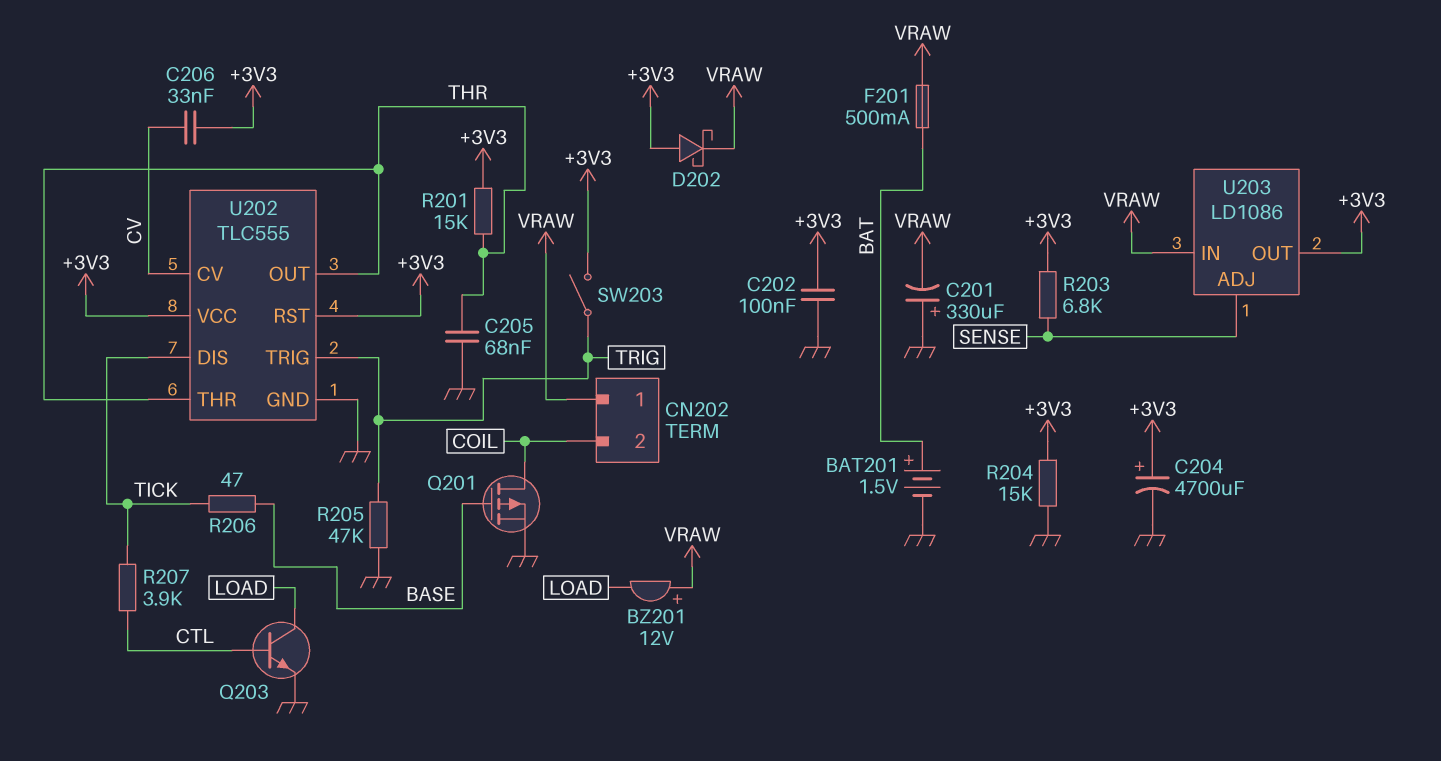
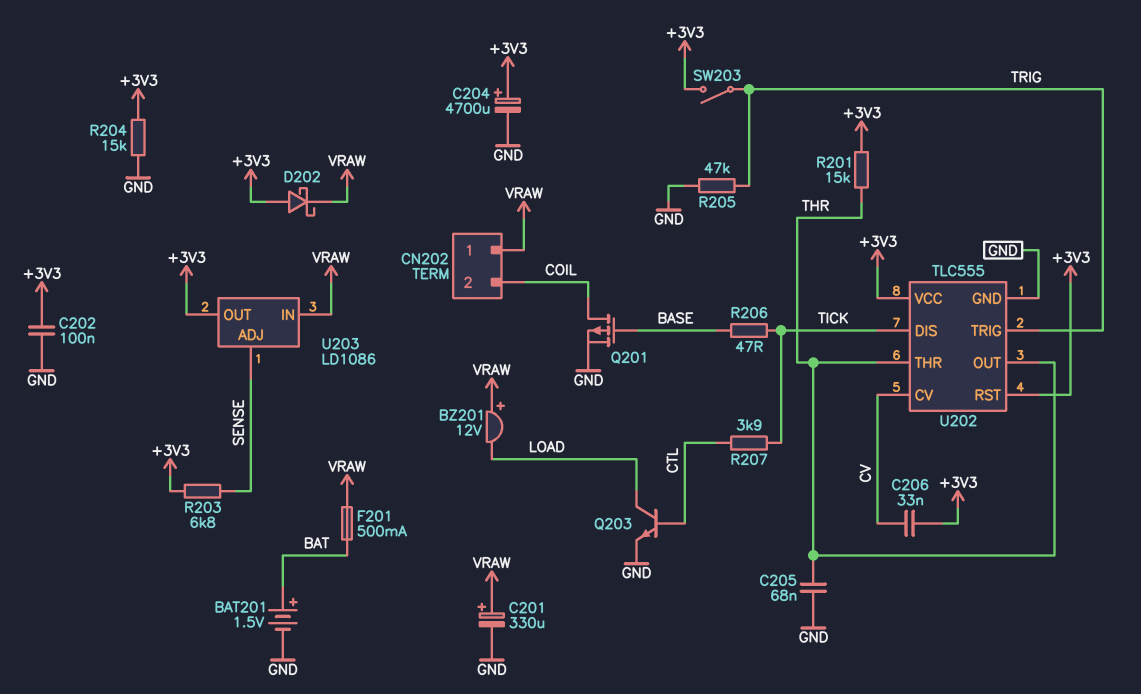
C201: 330uF (plus GND, minus VRAW) -> 330uF (plus VRAW, minus GND)

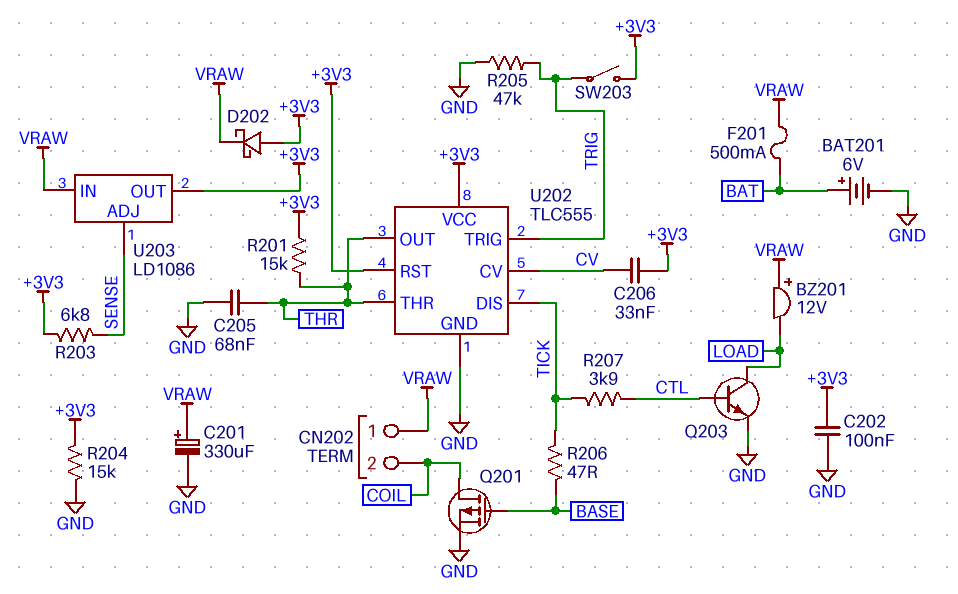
BAT201: 1.5V (plus BAT, minus GND) -> 6V (plus BAT, minus GND)
C204: 4700uF (plus +3V3, minus GND) -> none

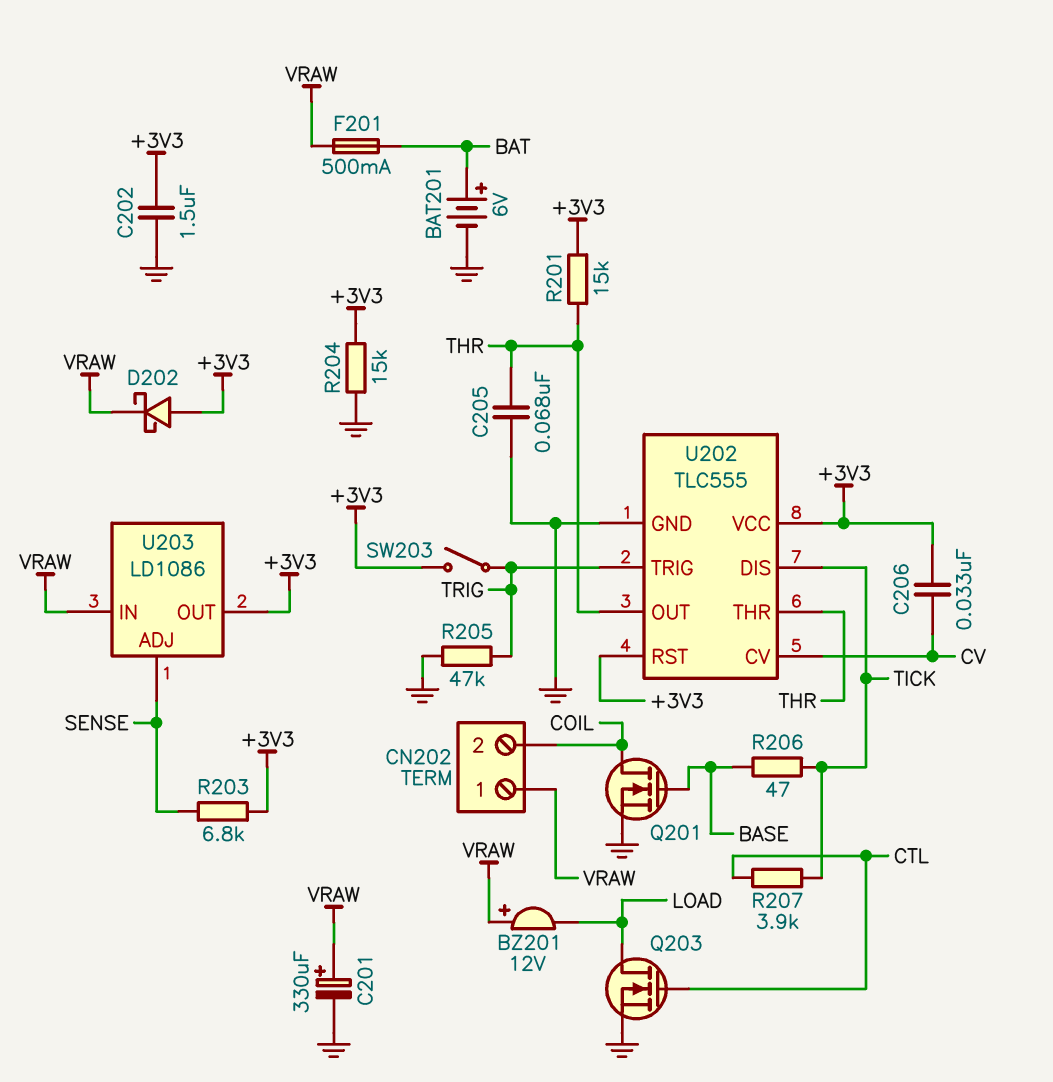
C202: 100nF (+3V3, GND) -> 1.5uF (+3V3, GND)
Q201: PMOS (G BASE, D COIL, S GND) -> NMOS (G BASE, D COIL, S GND)
Q203: NPN (B CTL, C LOAD, E GND) -> NMOS (G CTL, D LOAD, S GND)

